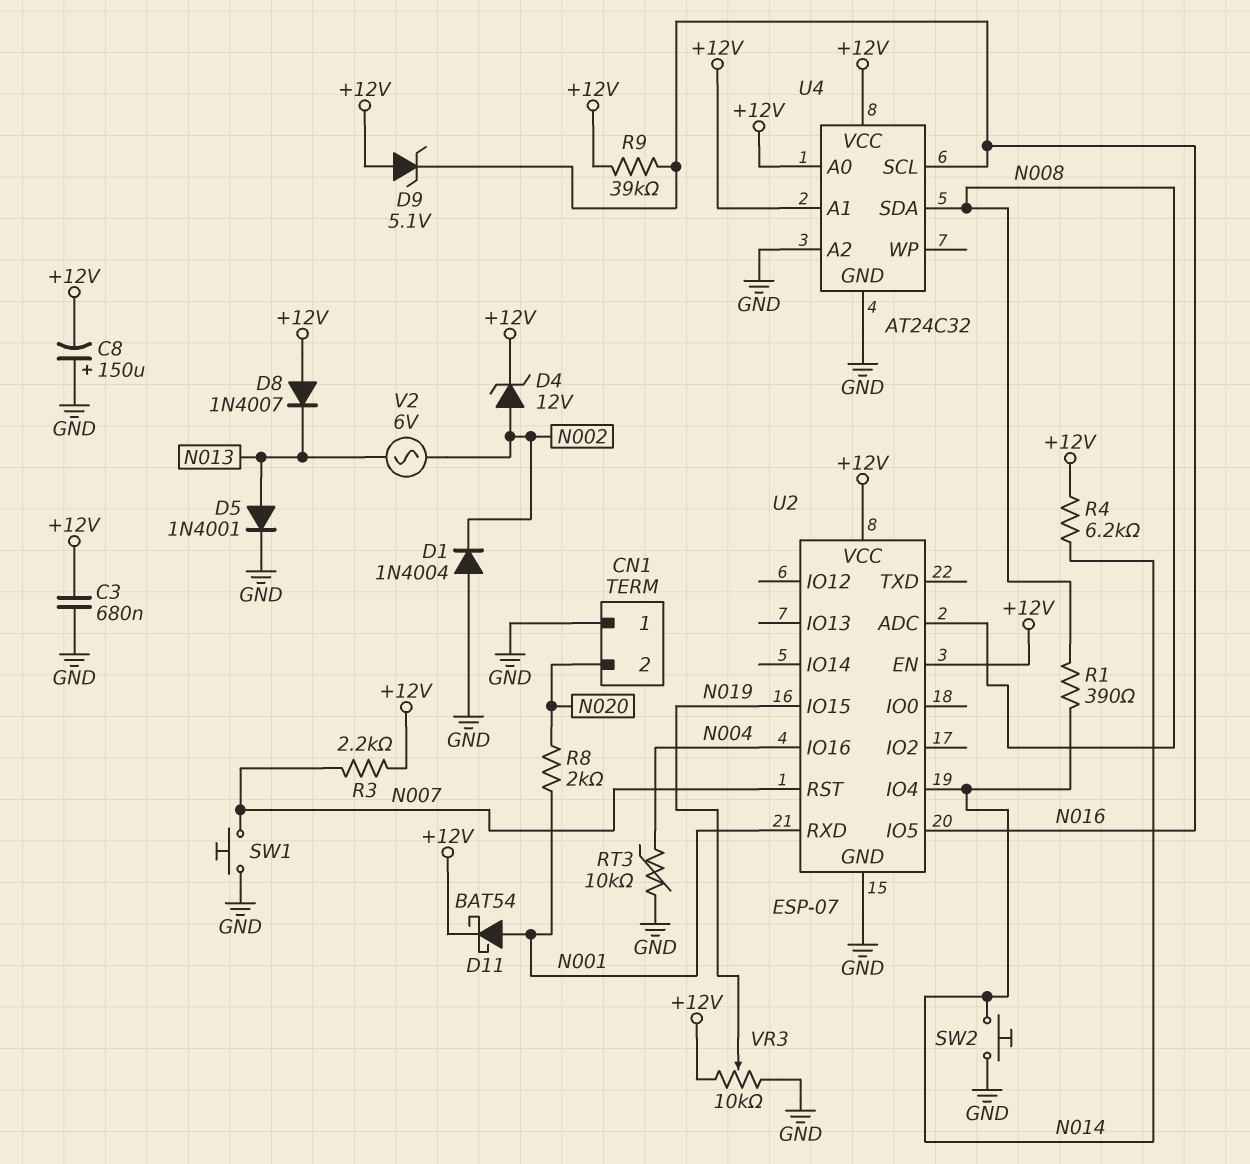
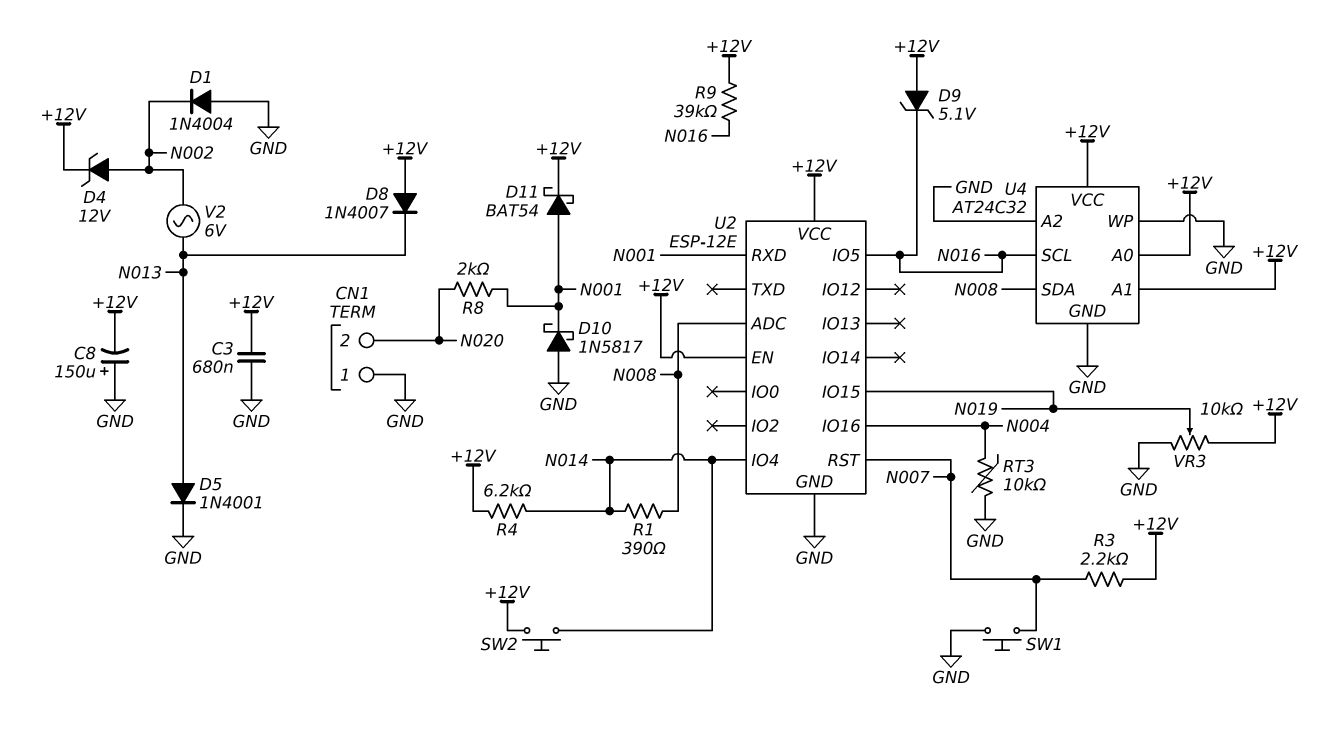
D10: none -> schottky 1N5817 (A GND, K N001)
SW2: button (GND, N014) -> button (+12V, N014)
U2: ESP-07 -> ESP-12E
U4 pin WP: none -> GND

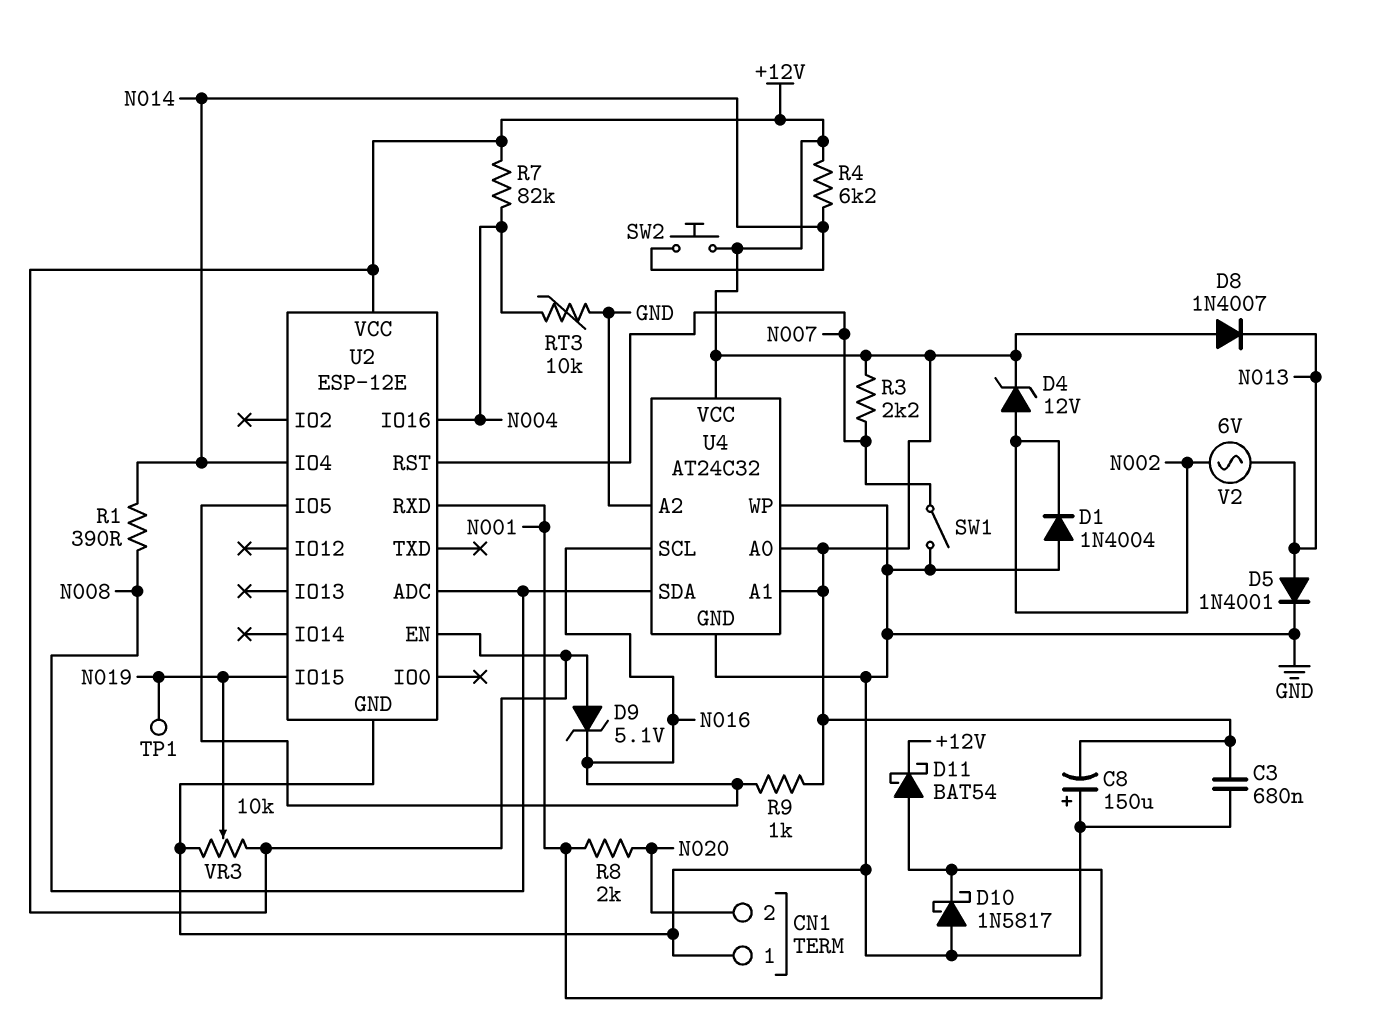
R7: none -> 82k (+12V, N004)
R9: 39k (+12V, N016) -> 1k (+12V, N016)
SW1: button (GND, N007) -> switch (GND, N007)
TP1: none -> test point (N019)

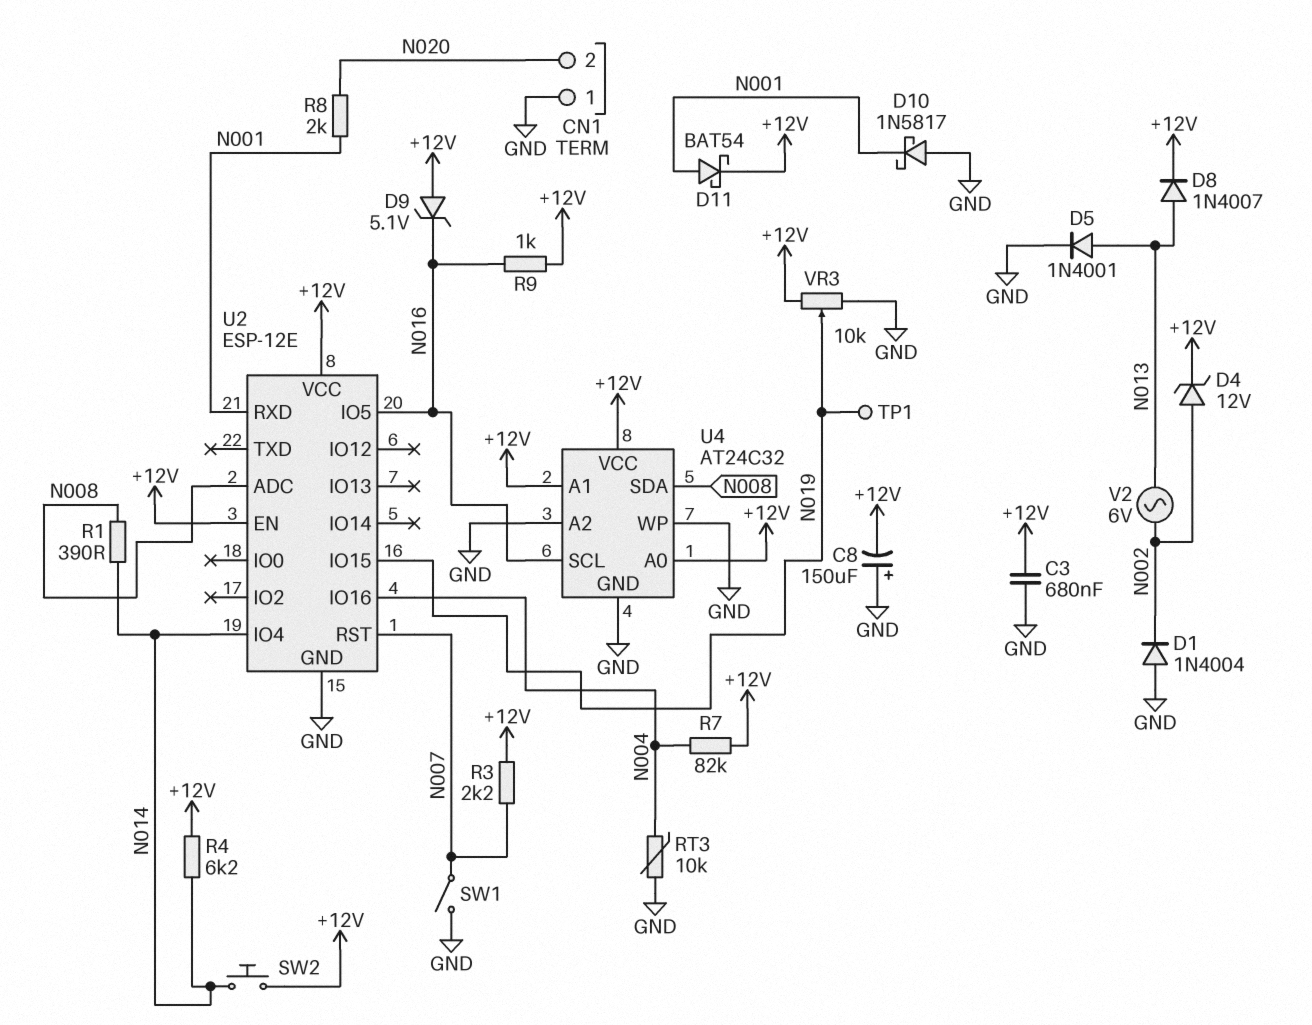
D8: diode 1N4007 (A +12V, K N013) -> diode 1N4007 (A N013, K +12V)

